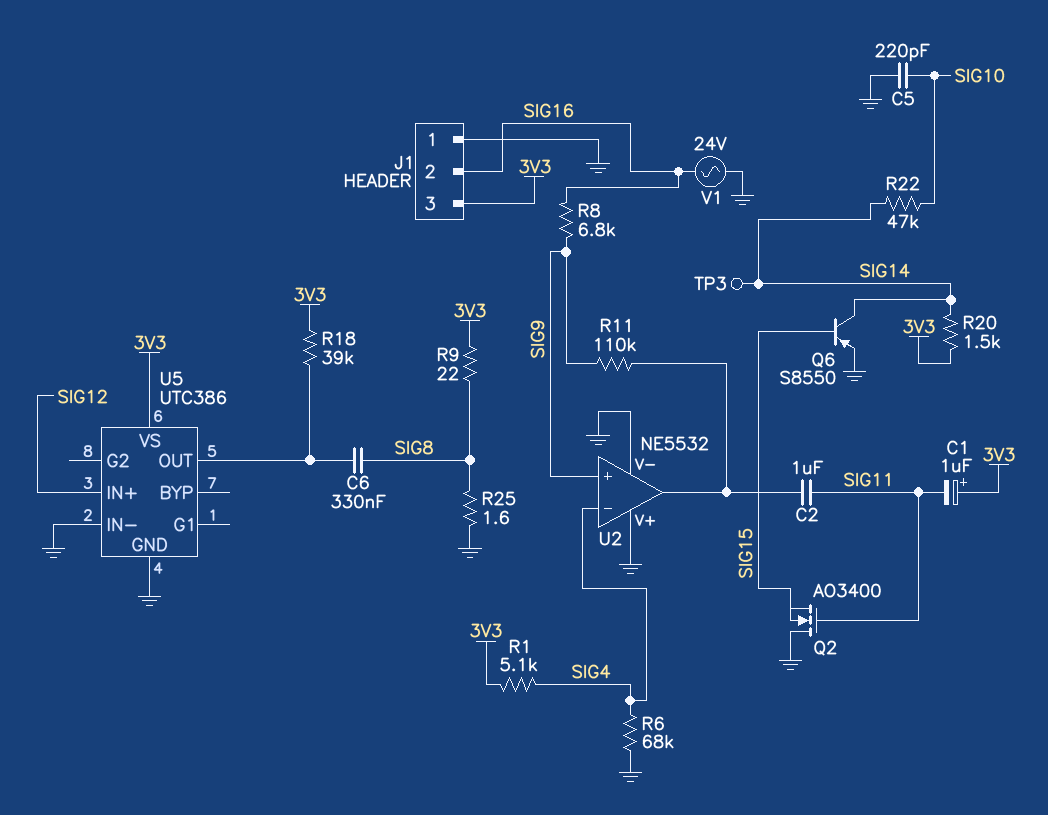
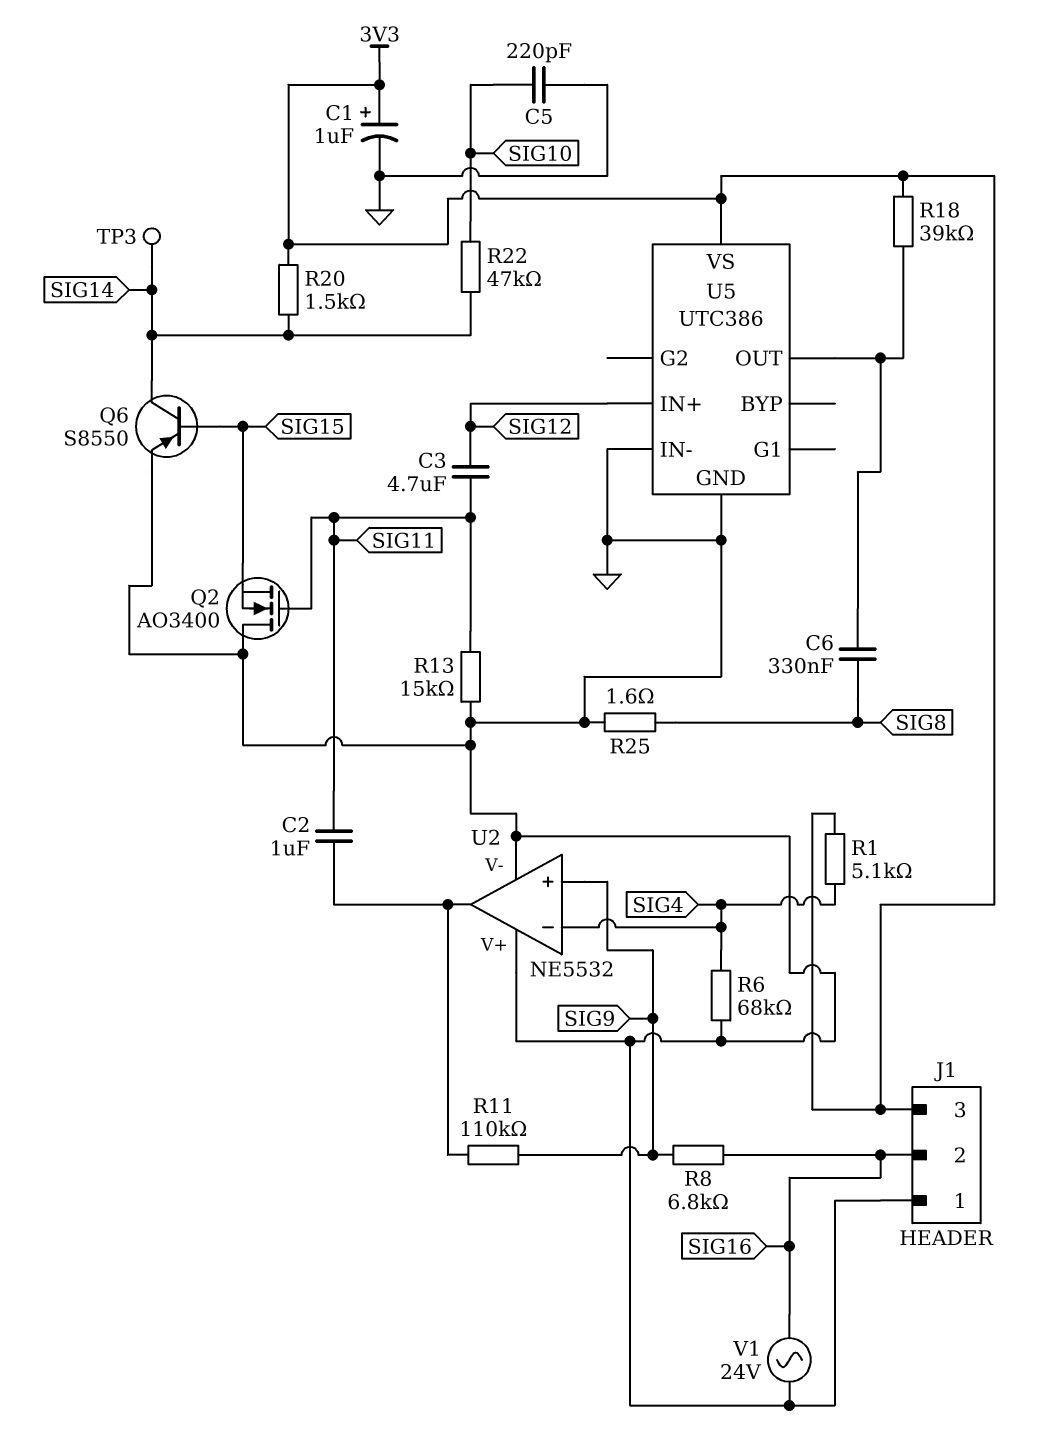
C1: 1uF (plus 3V3, minus SIG11) -> 1uF (plus 3V3, minus GND)
C3: none -> 4.7uF (SIG11, SIG12)
R9: 22 (3V3, SIG8) -> none
R13: none -> 15k (GND, SIG11)

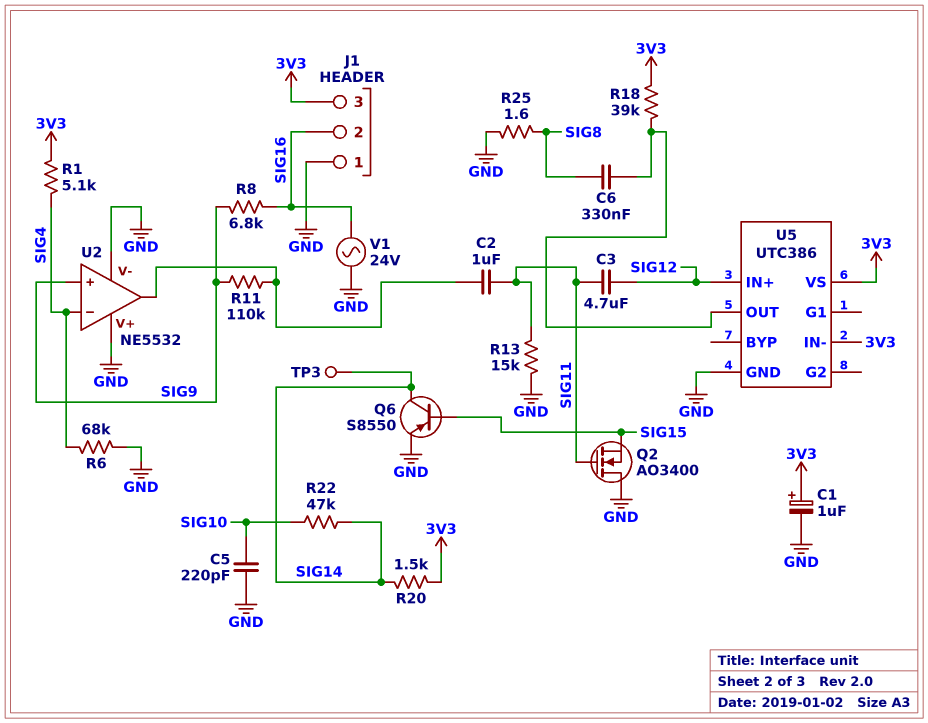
U5 pin IN-: GND -> 3V3

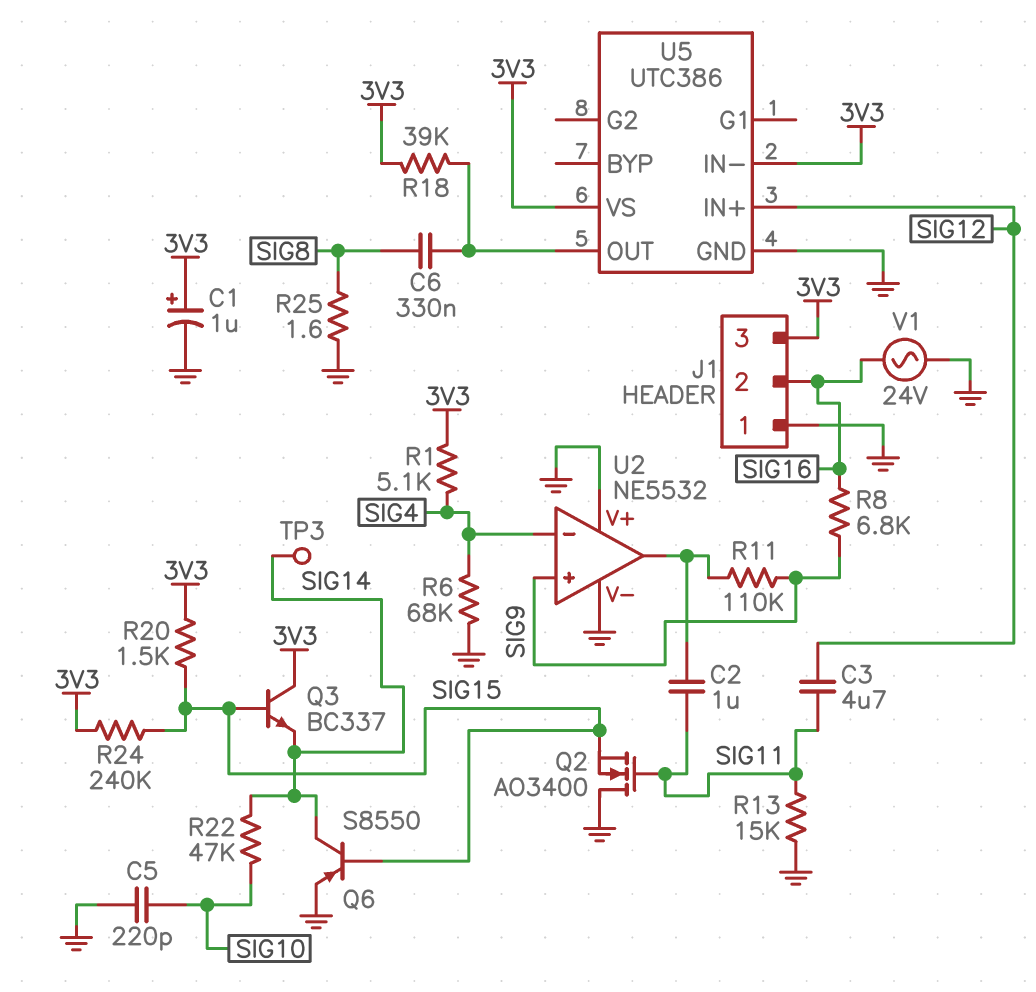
Q3: none -> NPN BC337 (B SIG15, C 3V3, E SIG14)
R20: 1.5k (3V3, SIG14) -> 1.5k (3V3, SIG15)
R24: none -> 240k (3V3, SIG15)

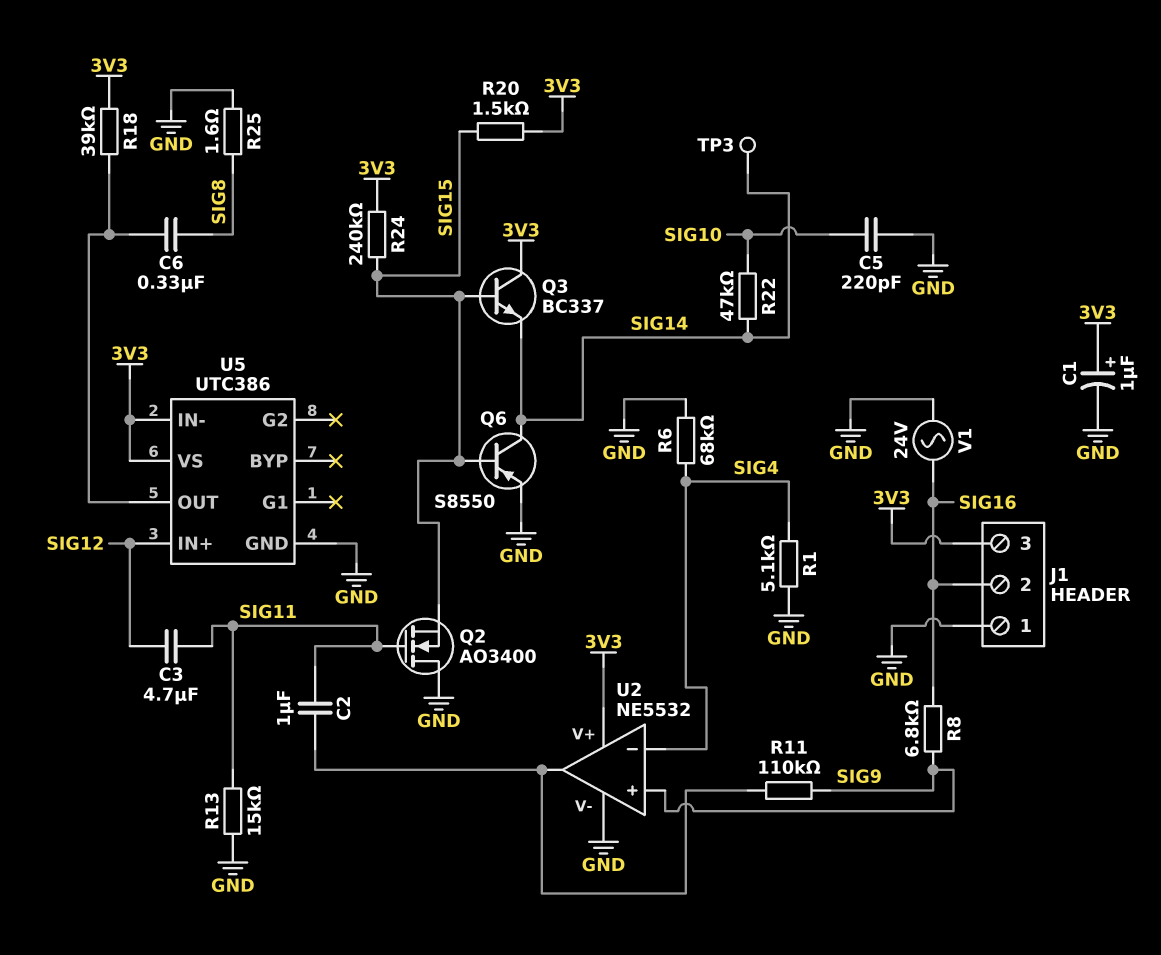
R1: 5.1k (3V3, SIG4) -> 5.1k (GND, SIG4)
U2 pin V+: GND -> 3V3

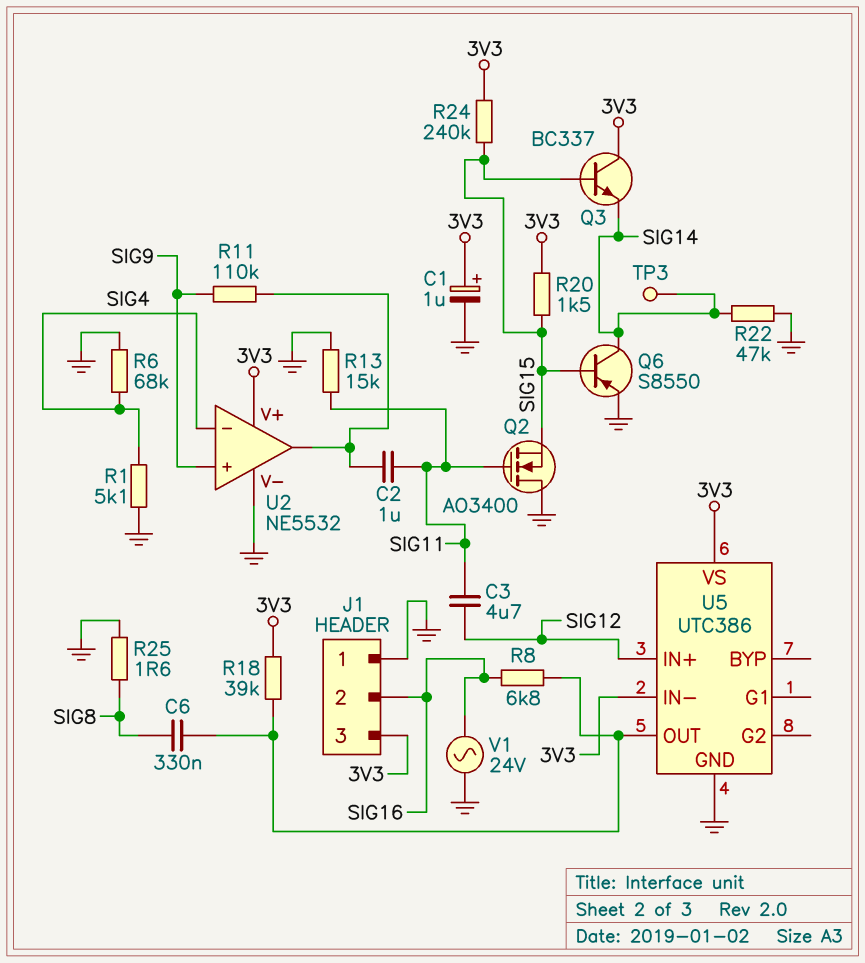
C5: 220pF (GND, SIG10) -> none
R8: 6.8k (SIG9, SIG16) -> 6.8k (SIG16, U5/OUT)
R22: 47k (SIG10, SIG14) -> 47k (GND, SIG14)

